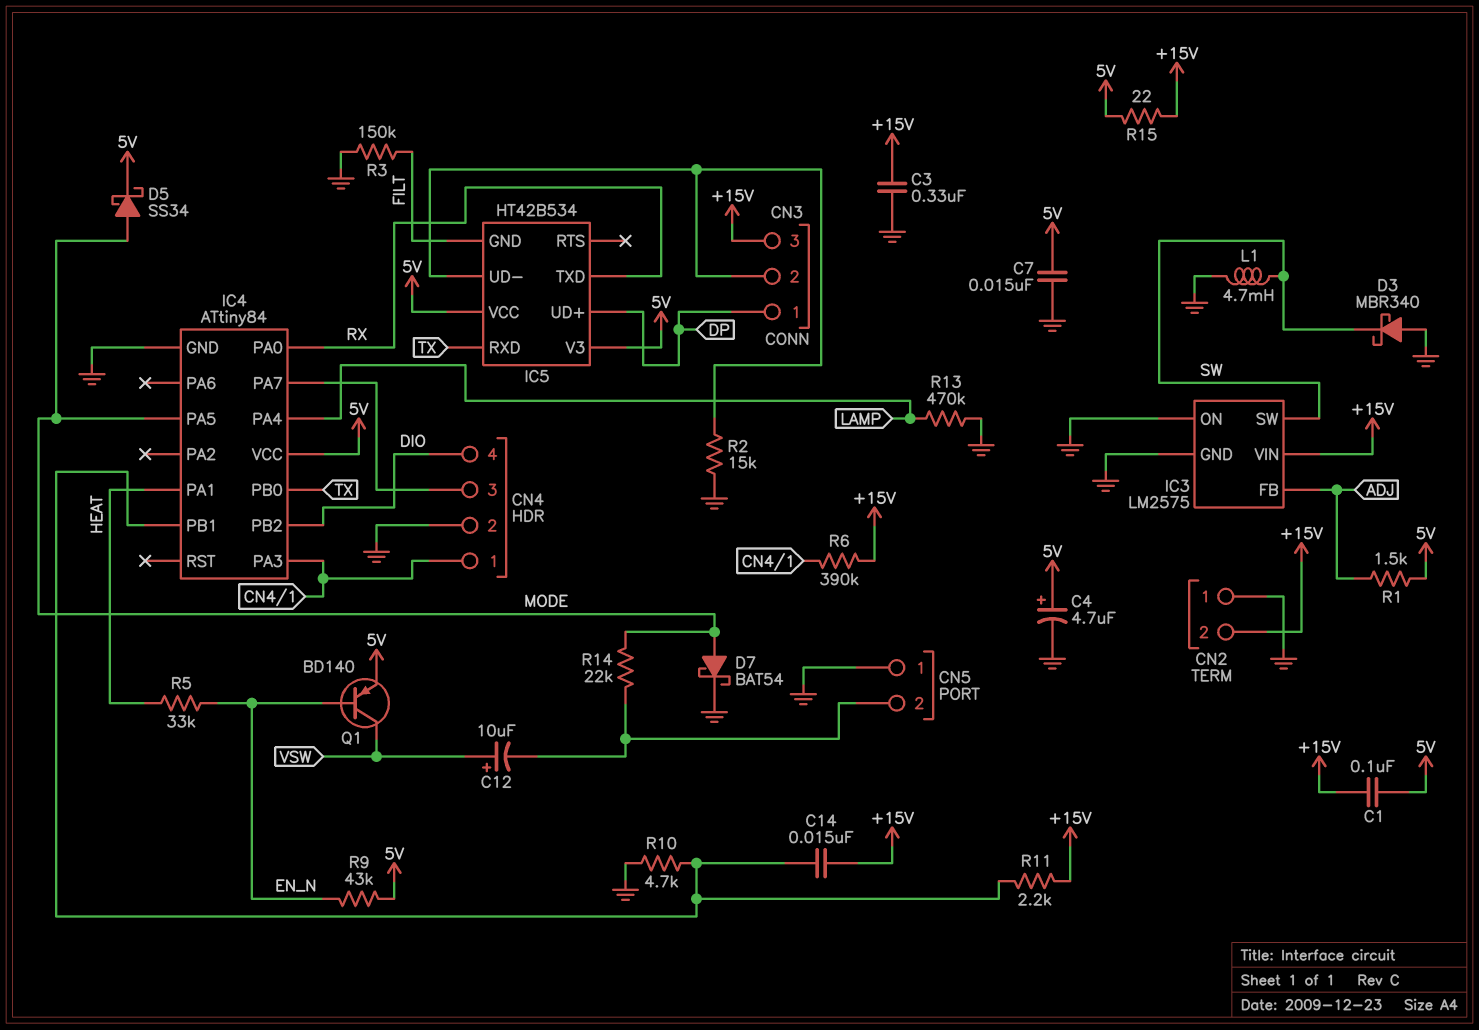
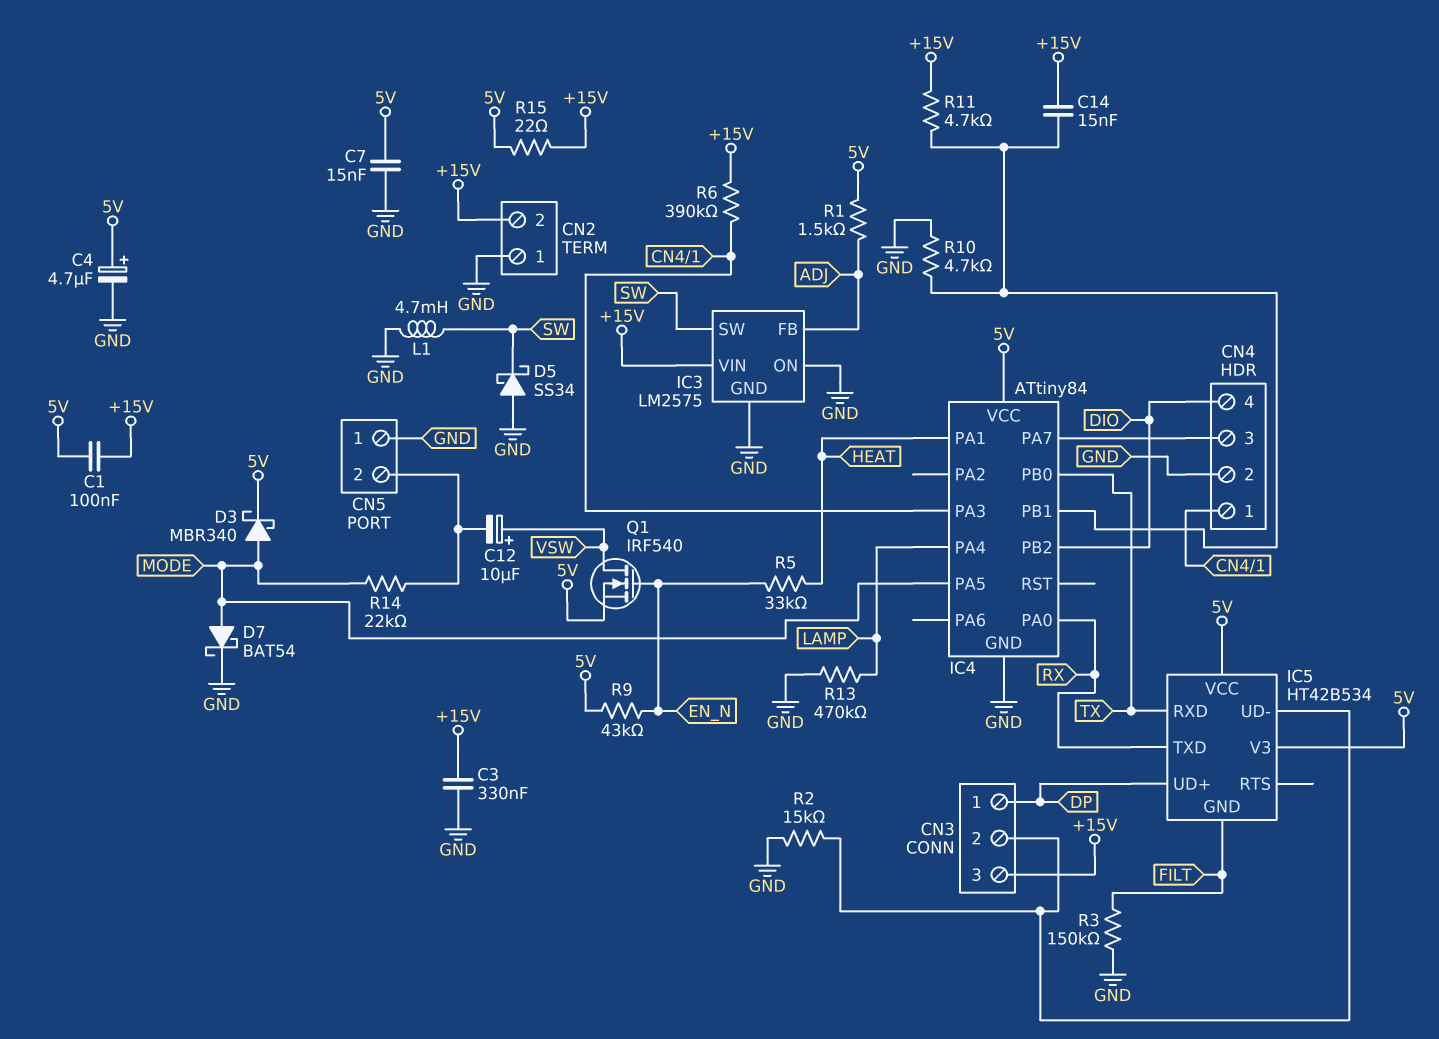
D3: schottky MBR340 (A GND, K SW) -> schottky MBR340 (A MODE, K 5V)
D5: schottky SS34 (A MODE, K 5V) -> schottky SS34 (A GND, K SW)
Q1: PNP BD140 (B EN_N, C VSW, E 5V) -> NMOS IRF540 (G EN_N, D VSW, S 5V)
R11: 2.2k (+15V, IC4/PB1) -> 4.7k (+15V, IC4/PB1)

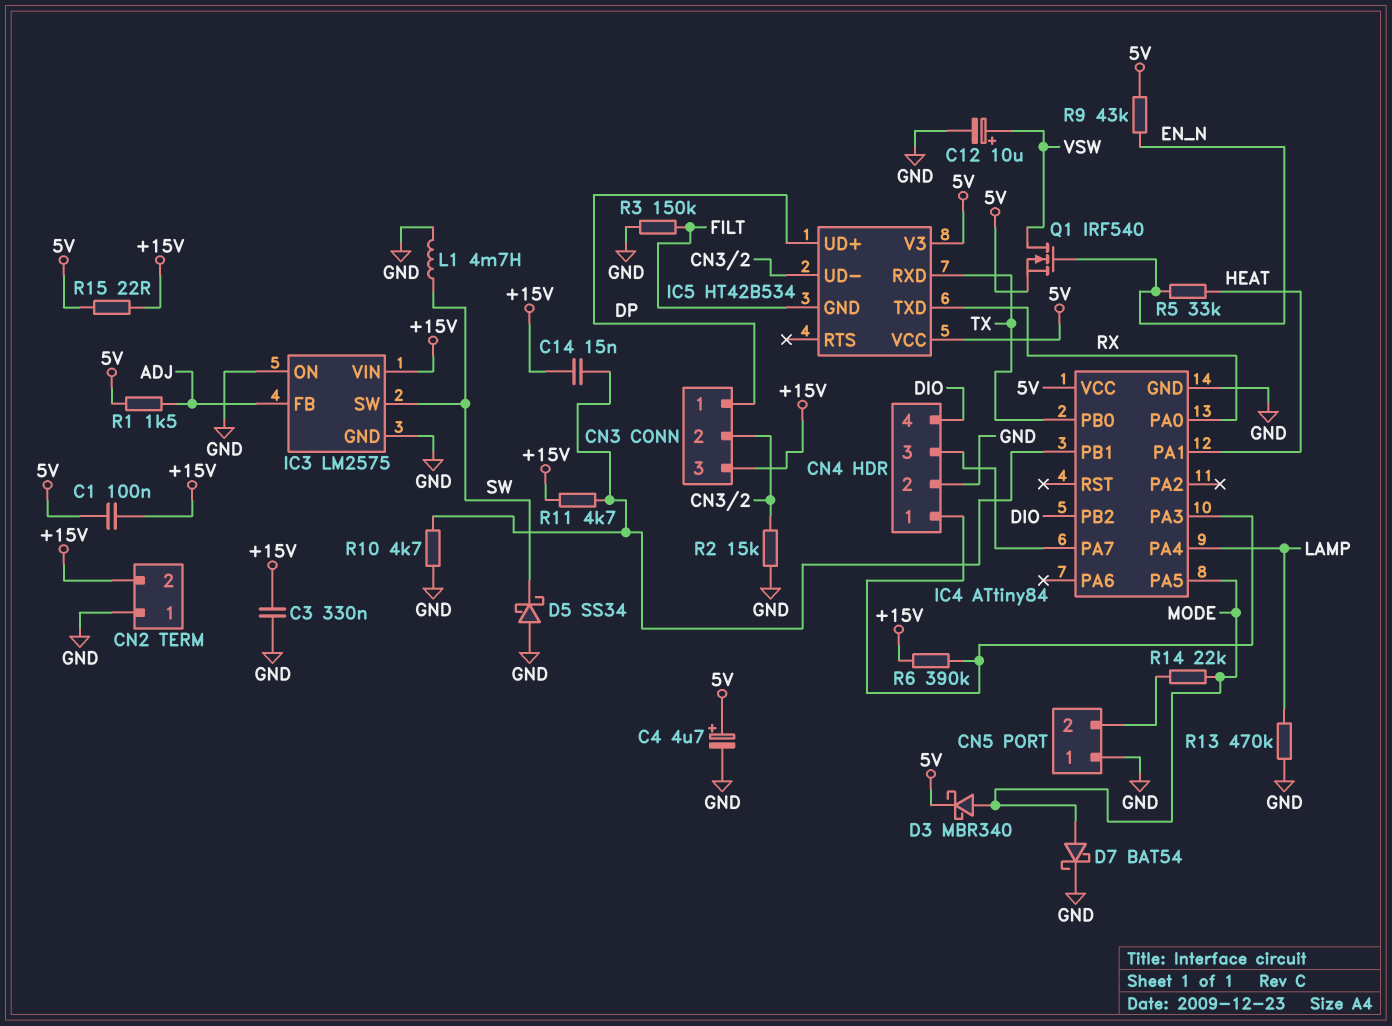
C7: 15nF (5V, GND) -> none
C12: 10uF (plus VSW, minus CN5/2) -> 10uF (plus VSW, minus GND)

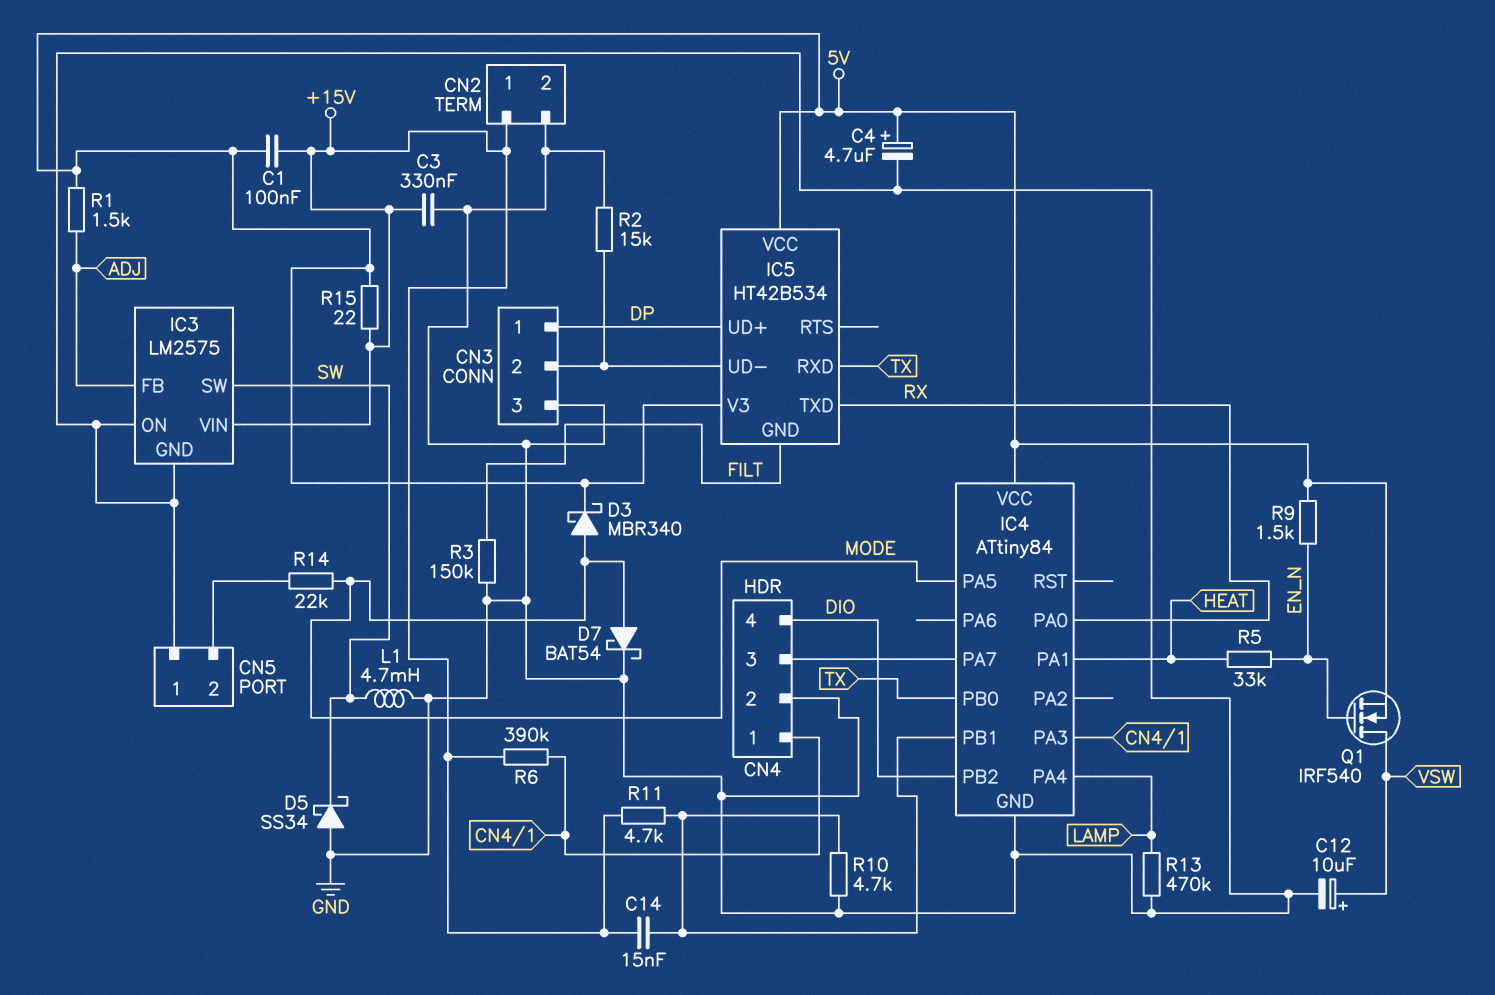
CN2 pin 1: GND -> +15V
CN2 pin 2: +15V -> GND
CN3 pin 3: +15V -> GND
R9: 43k (5V, EN_N) -> 1.5k (5V, EN_N)

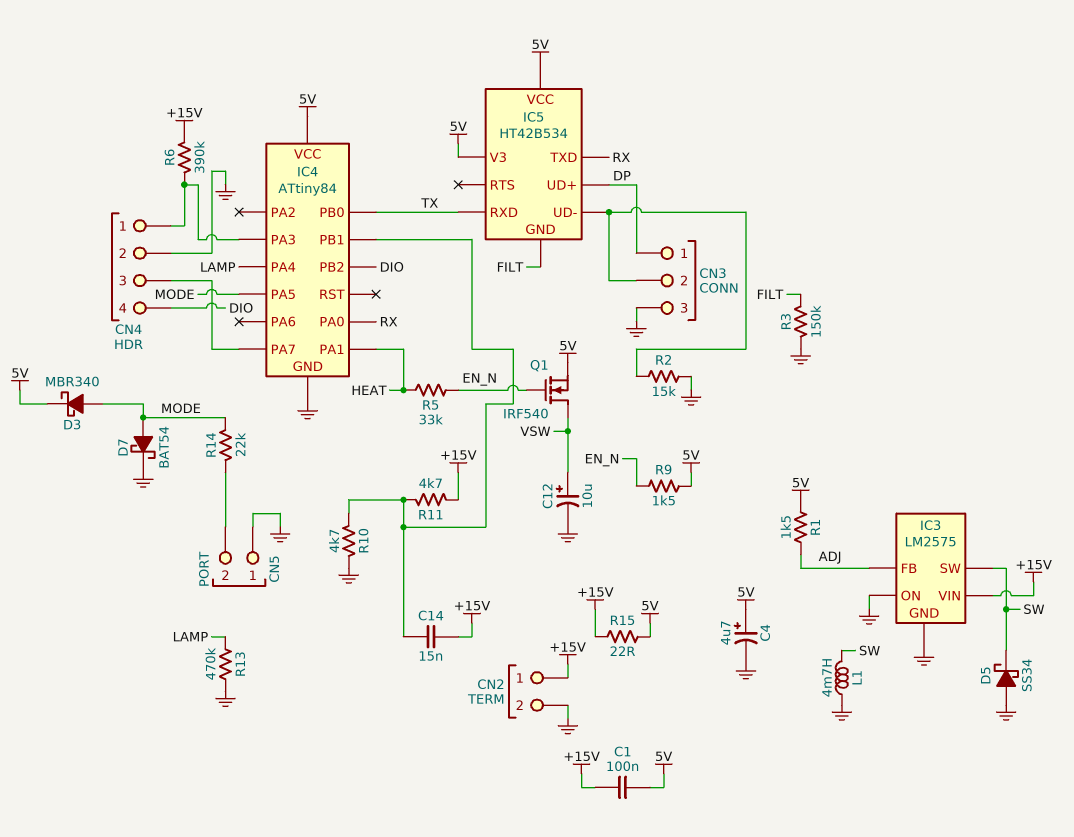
C3: 330nF (+15V, GND) -> none

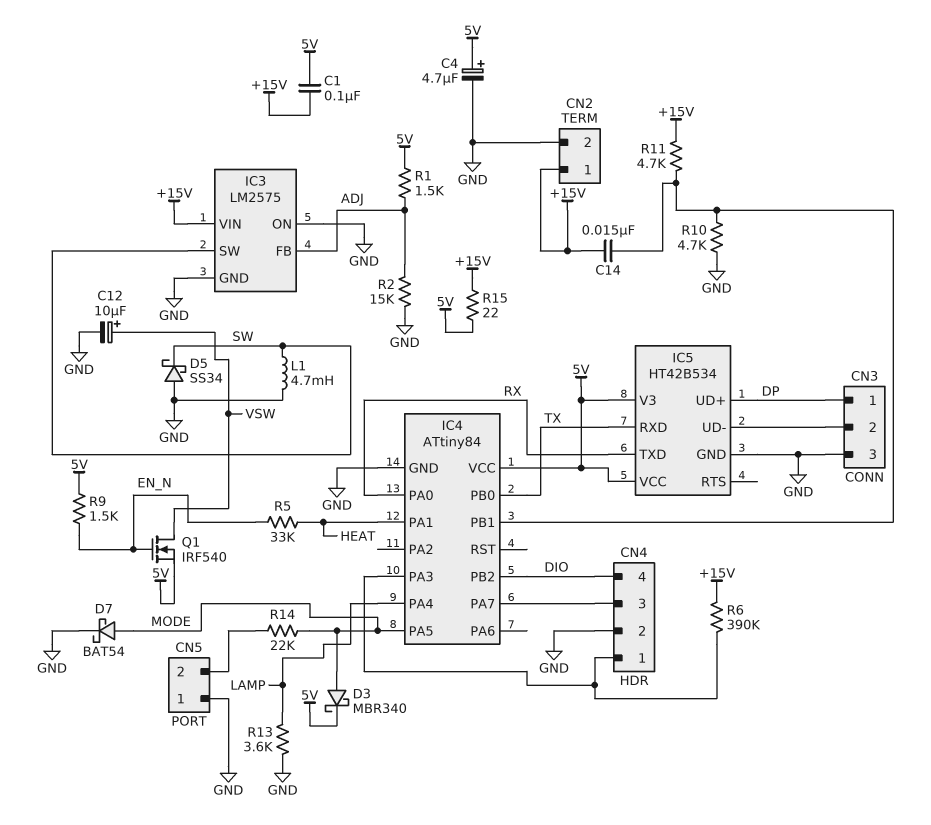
IC5 pin GND: FILT -> GND
R2: 15k (CN3/2, GND) -> 15k (ADJ, GND)
R3: 150k (FILT, GND) -> none
R13: 470k (GND, LAMP) -> 3.6k (GND, LAMP)

